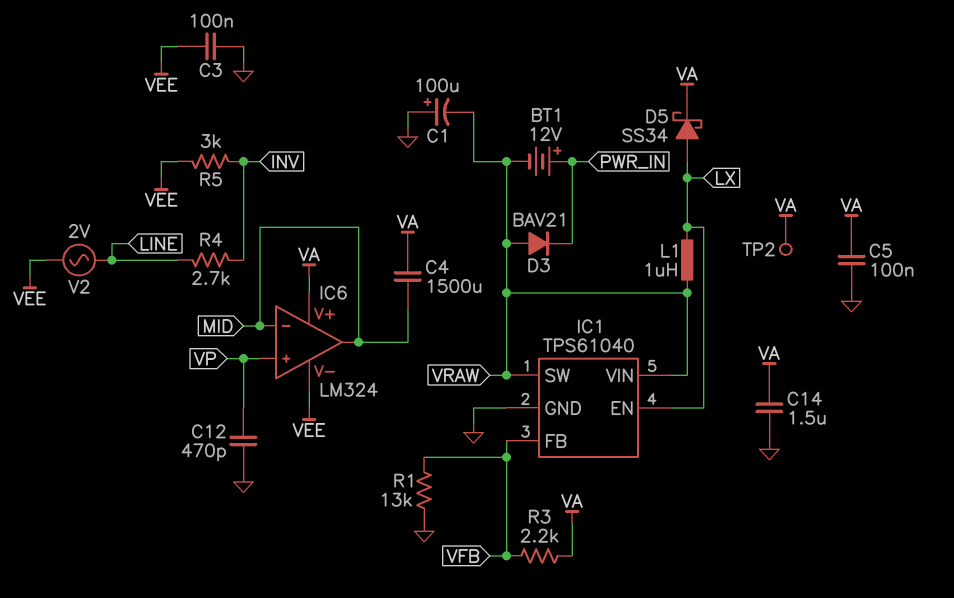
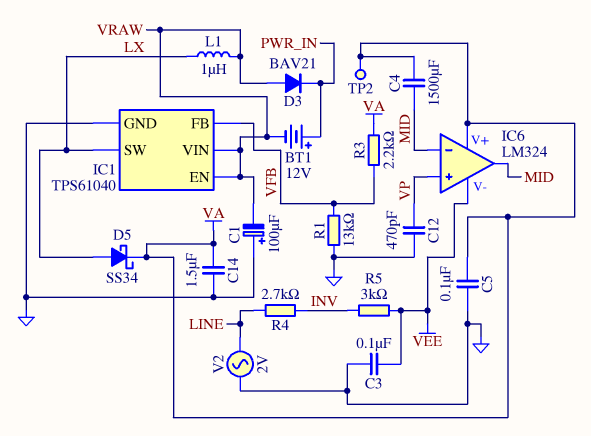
IC1 pin EN: LX -> VRAW
IC1 pin SW: VRAW -> LX
V2: AC 2V (LINE, VEE) -> AC 2V (GND, LINE)

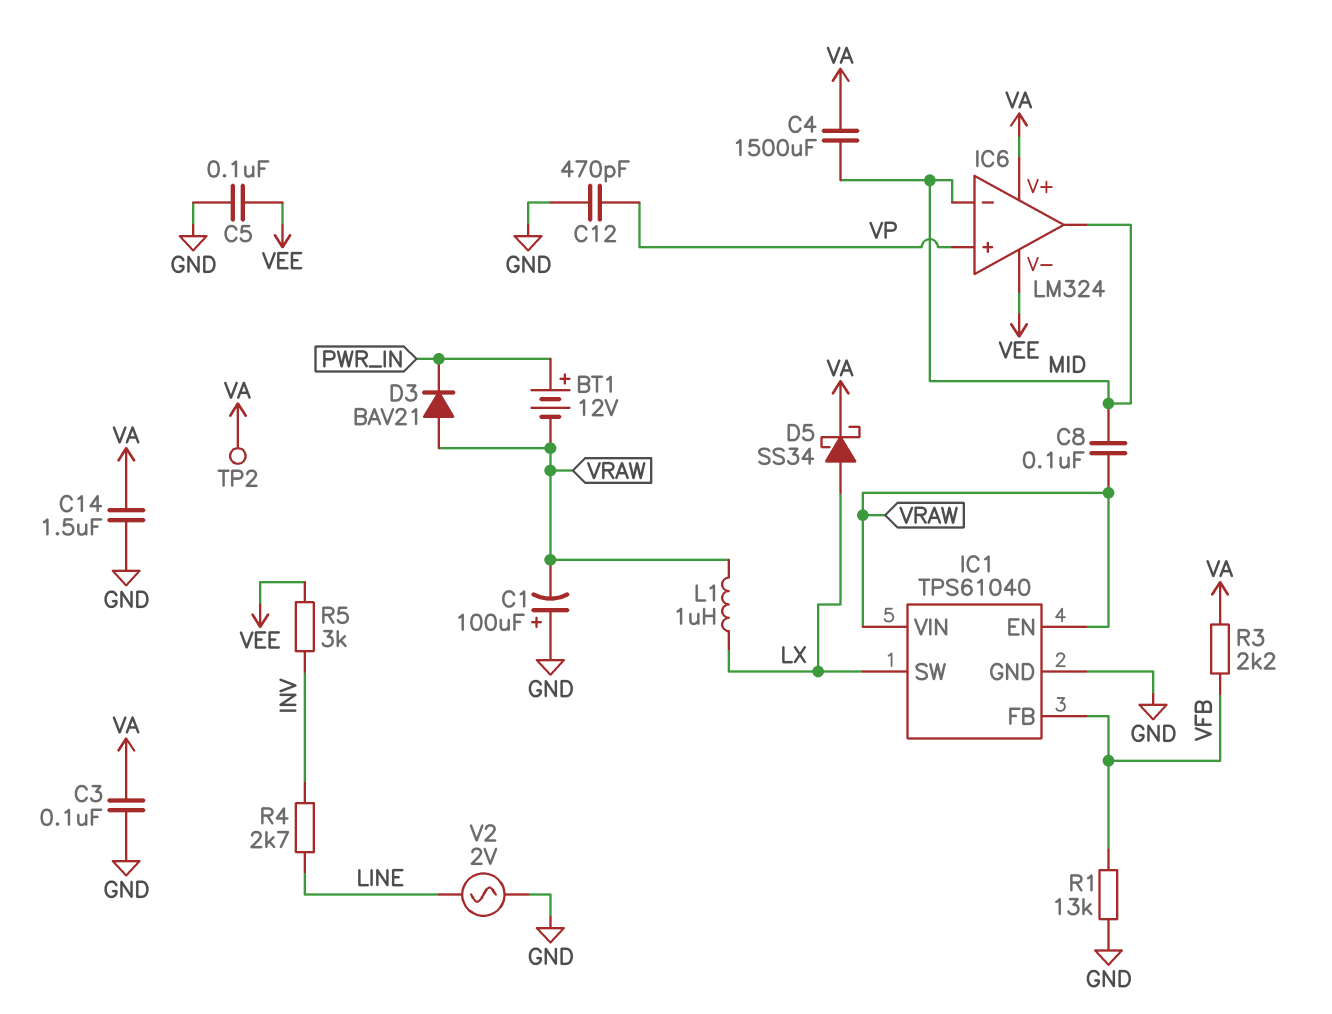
C3: 100nF (GND, VEE) -> 100nF (GND, VA)
C5: 100nF (GND, VA) -> 100nF (GND, VEE)
C8: none -> 100nF (MID, VRAW)

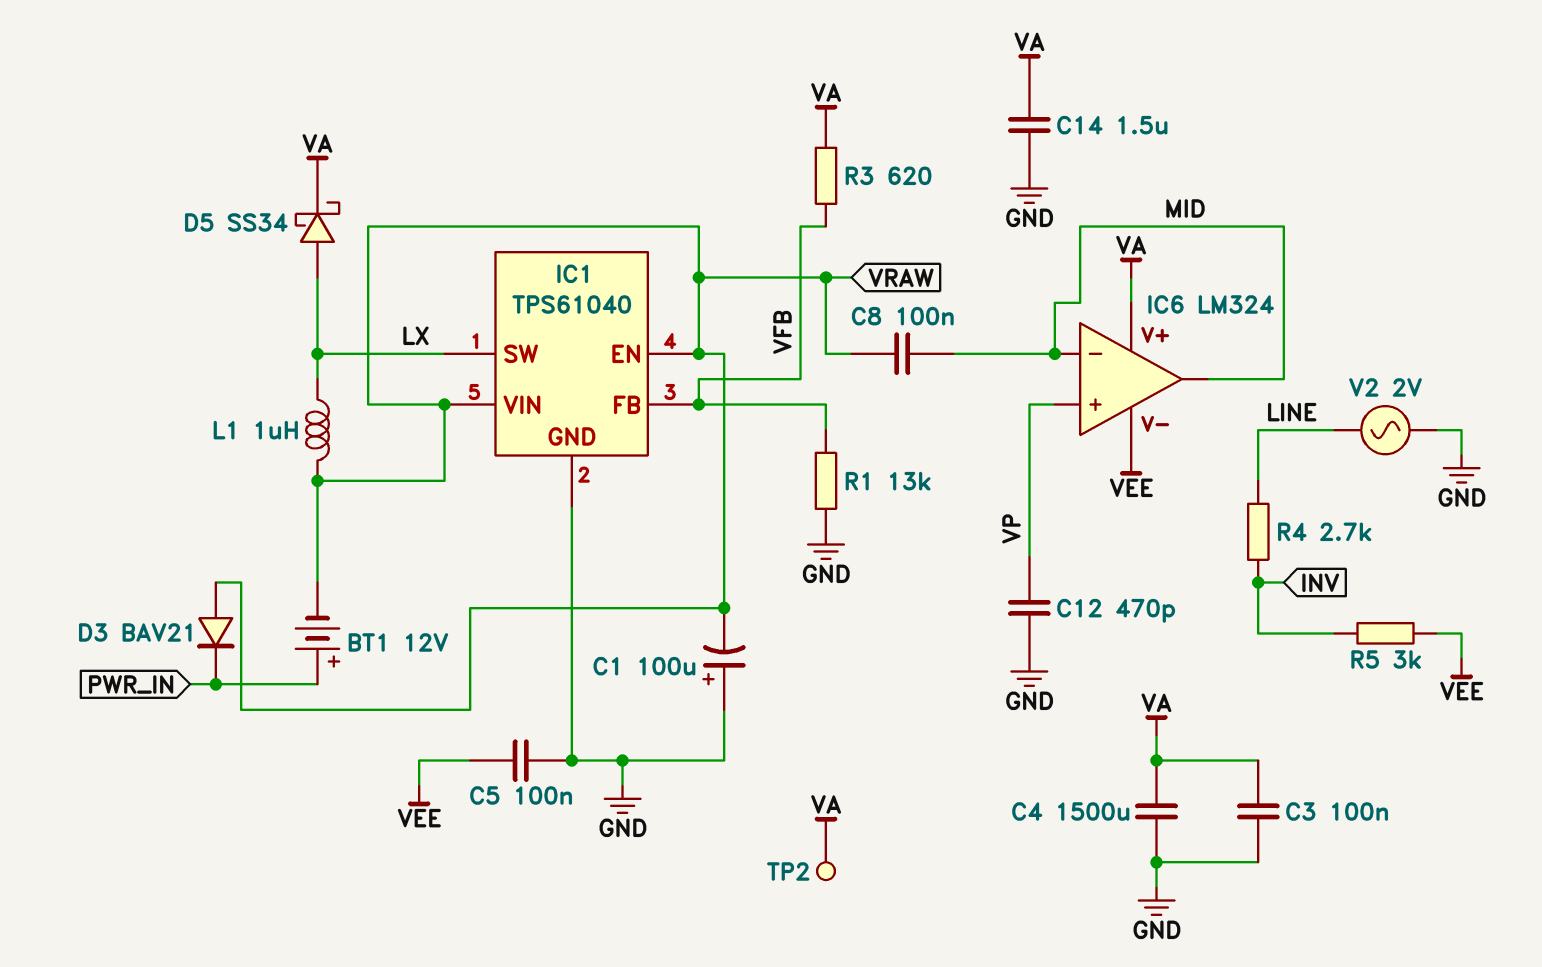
C4: 1500uF (MID, VA) -> 1500uF (GND, VA)
R3: 2.2k (VA, VFB) -> 620 (VA, VFB)

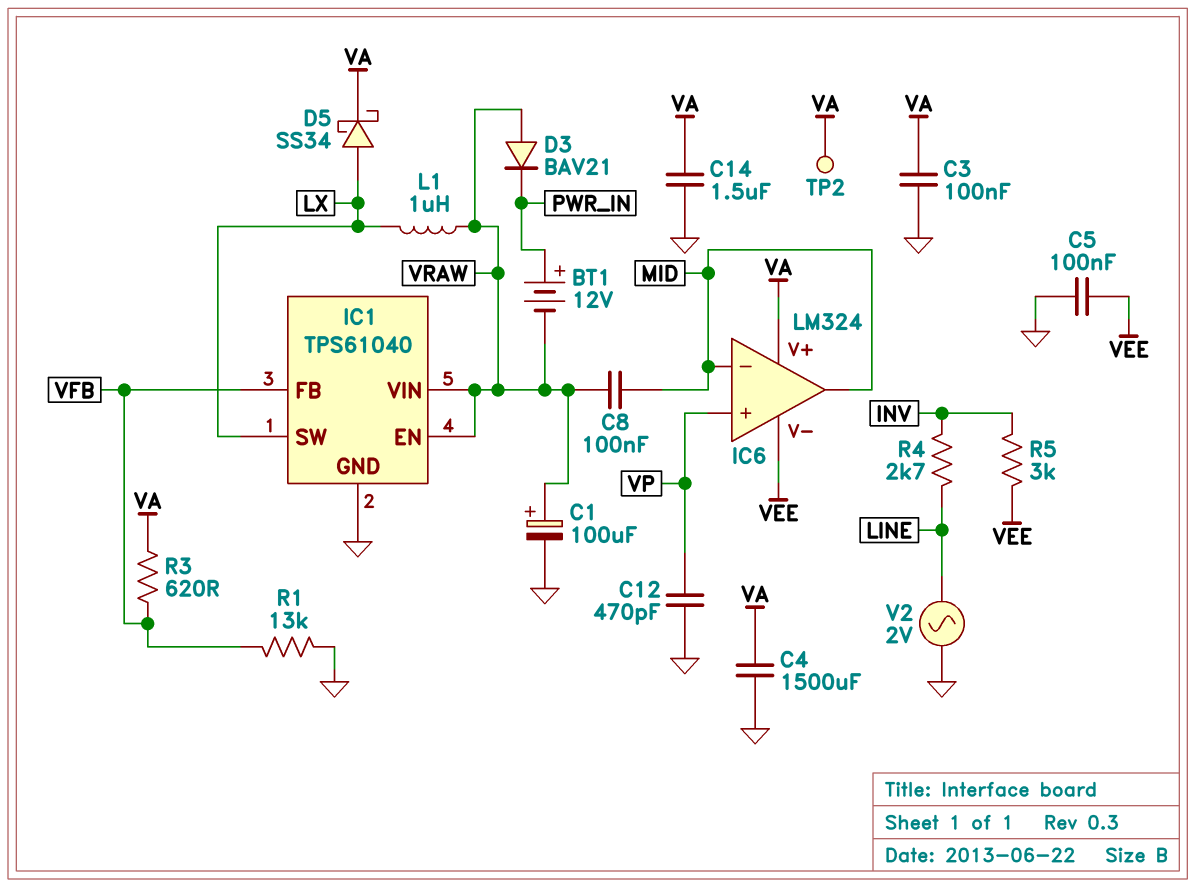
C1: 100uF (plus GND, minus VRAW) -> 100uF (plus VRAW, minus GND)

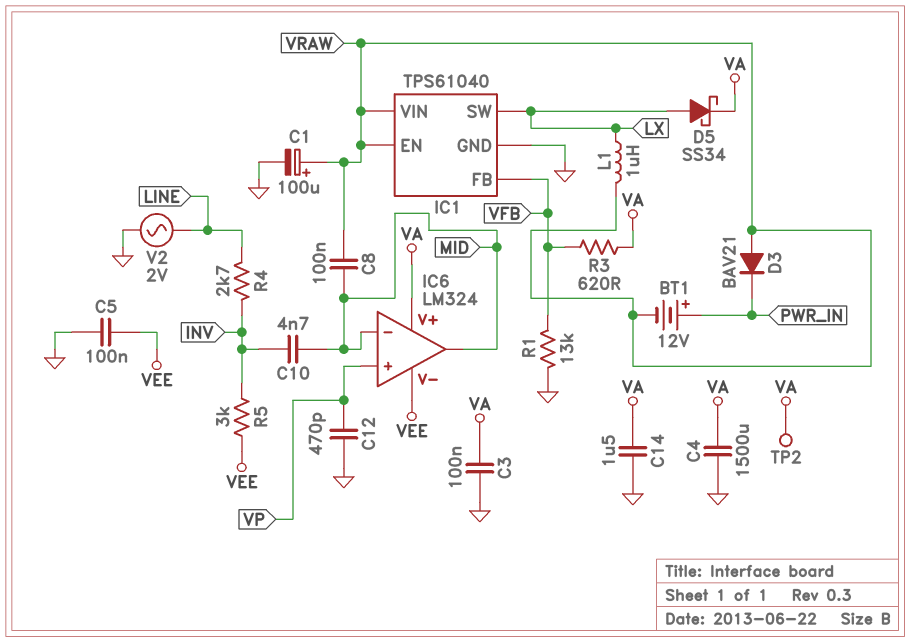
C10: none -> 4.7nF (INV, MID)

